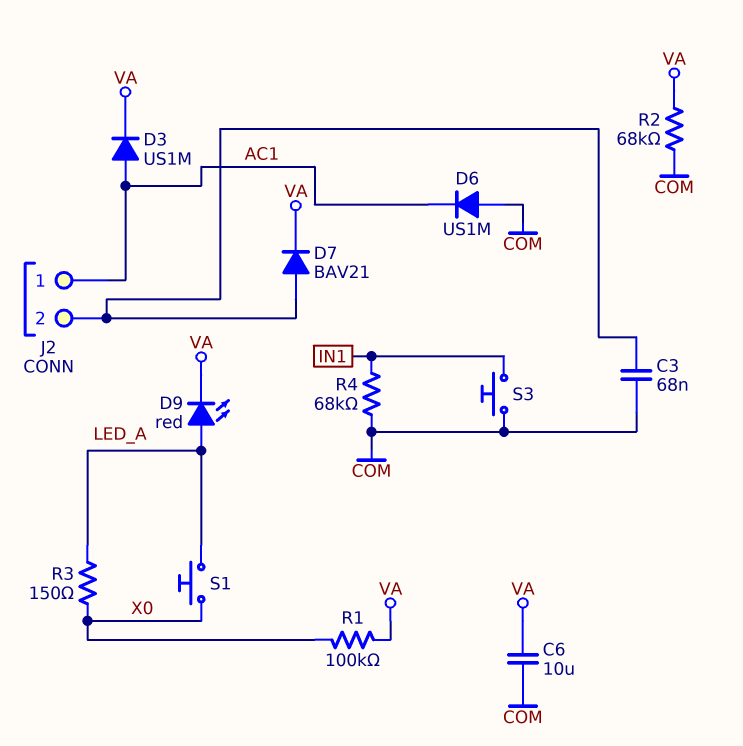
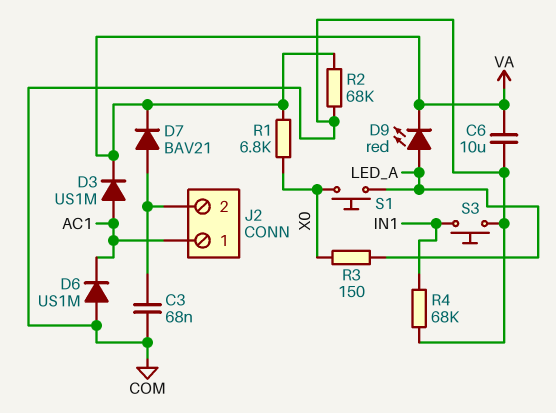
R1: 100k (VA, X0) -> 6.8k (VA, X0)

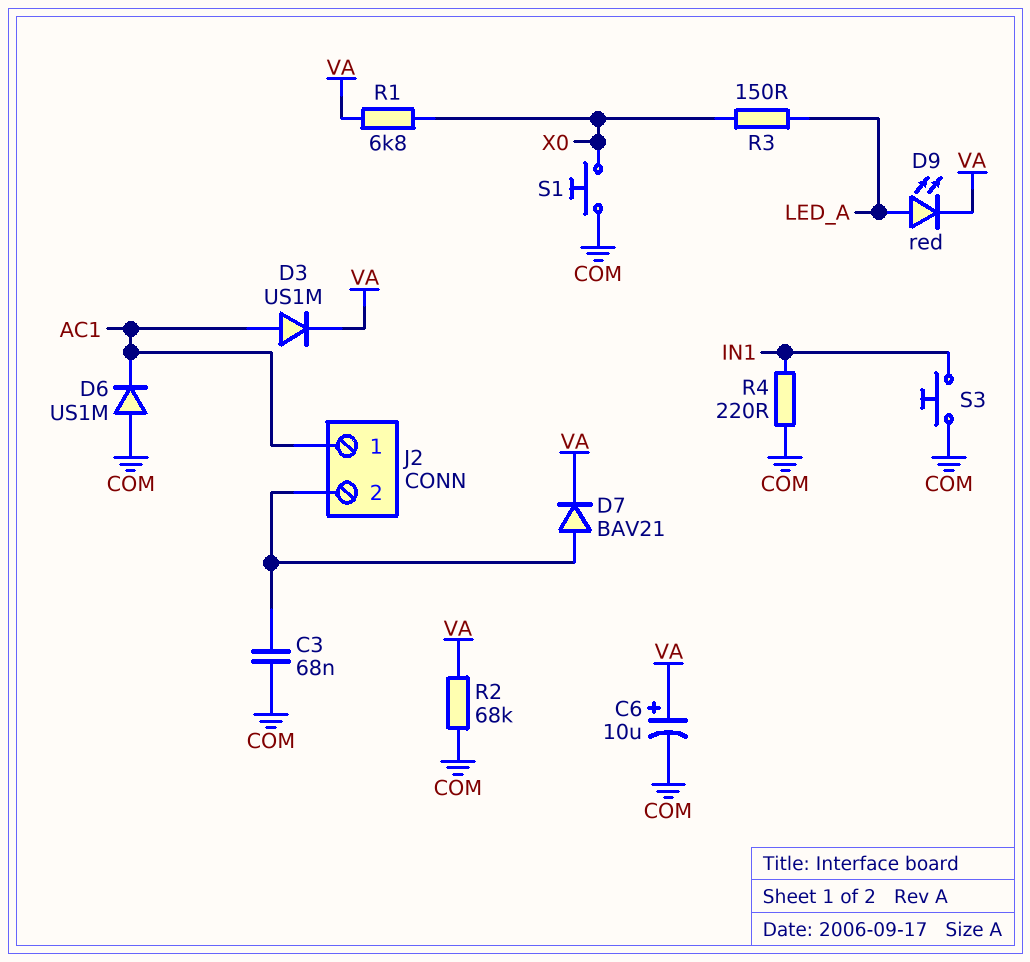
C6: 10uF (COM, VA) -> 10uF (plus VA, minus COM)
R4: 68k (COM, IN1) -> 220 (COM, IN1)
S1: button (LED_A, X0) -> button (COM, X0)

